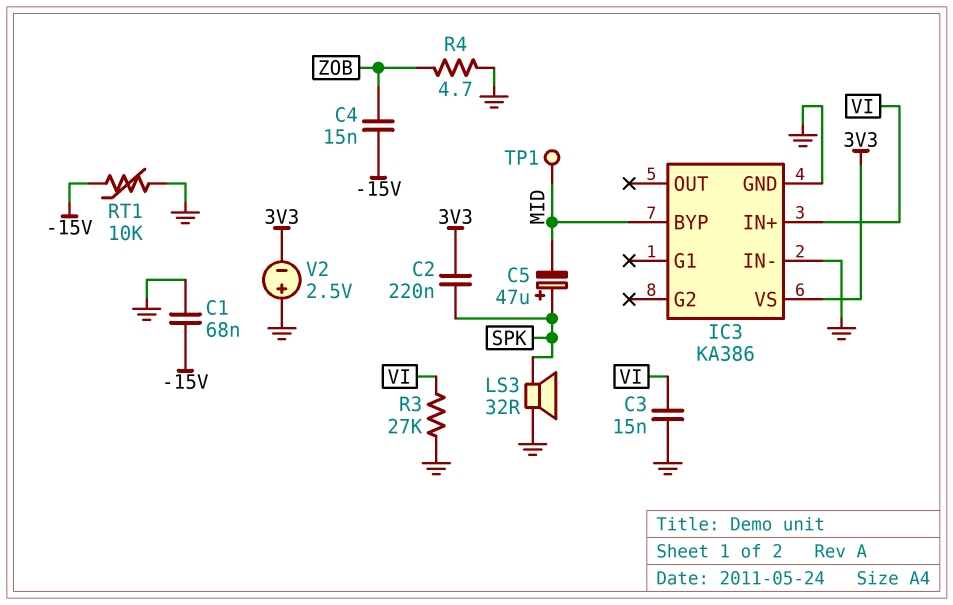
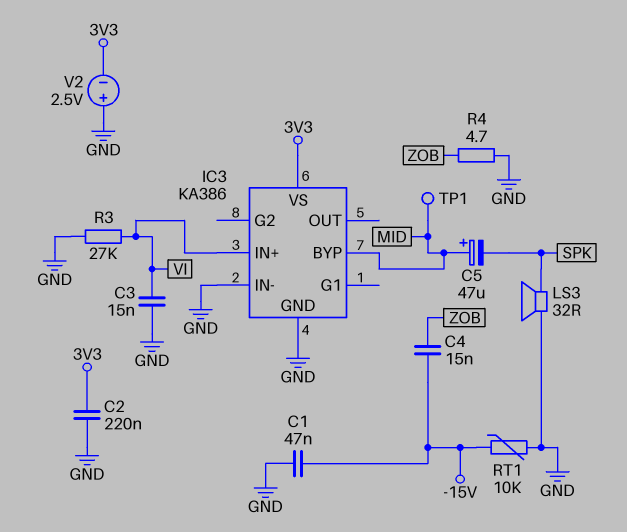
C1: 68nF (-15V, GND) -> 47nF (-15V, GND)
C2: 220nF (3V3, SPK) -> 220nF (3V3, GND)
C5: 47uF (plus SPK, minus MID) -> 47uF (plus MID, minus SPK)

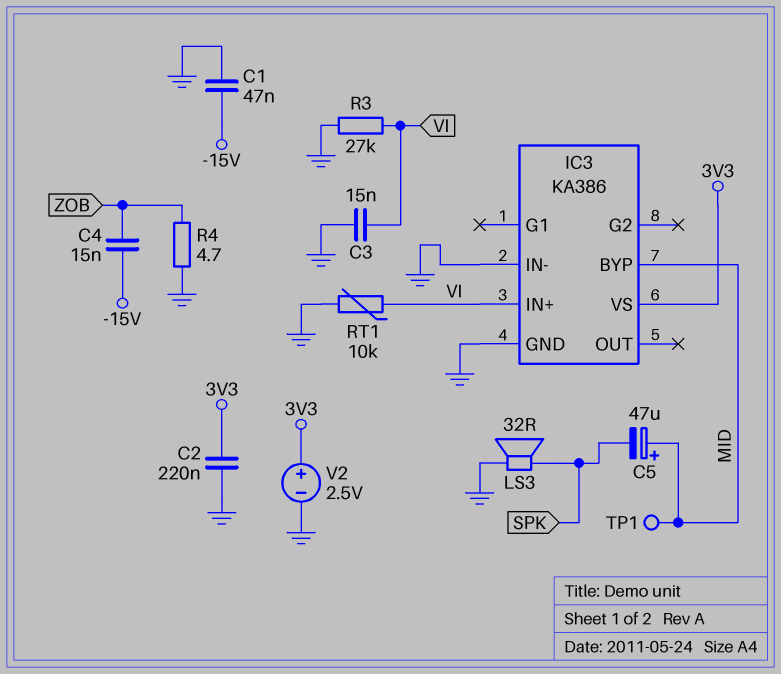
RT1: 10k (-15V, GND) -> 10k (GND, VI)
V2: 2.5V (plus GND, minus 3V3) -> 2.5V (plus 3V3, minus GND)

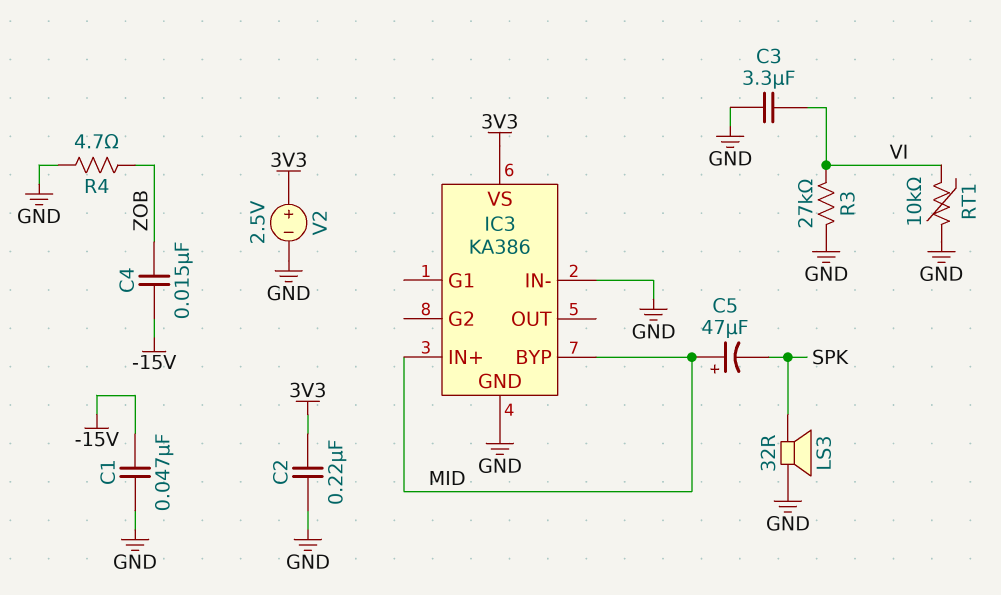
C3: 15nF (GND, VI) -> 3.3uF (GND, VI)
IC3 pin IN+: VI -> MID
TP1: test point (MID) -> none

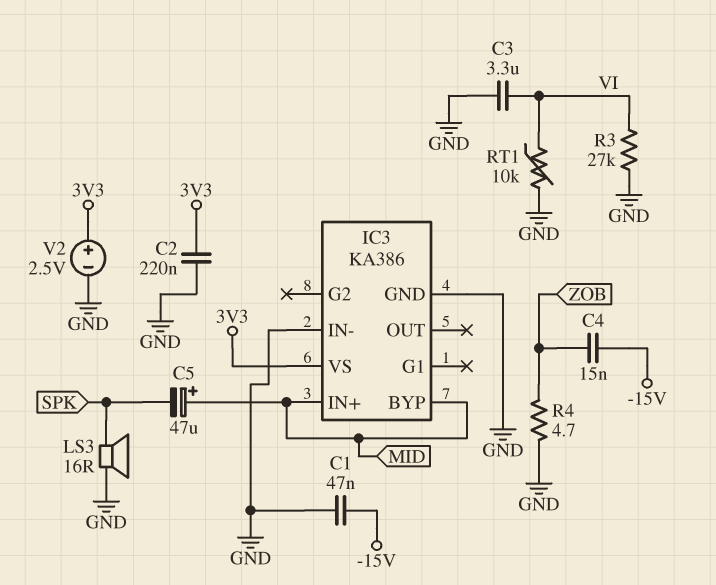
LS3: speaker 32R (GND, SPK) -> speaker 16R (GND, SPK)

